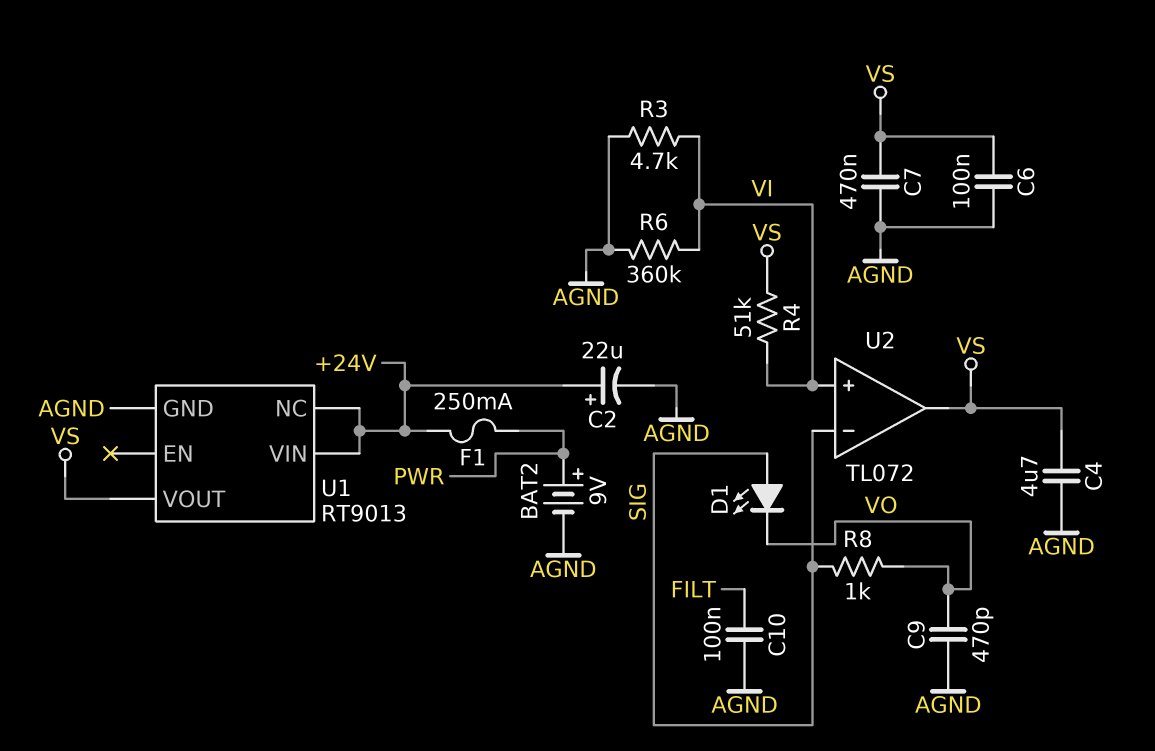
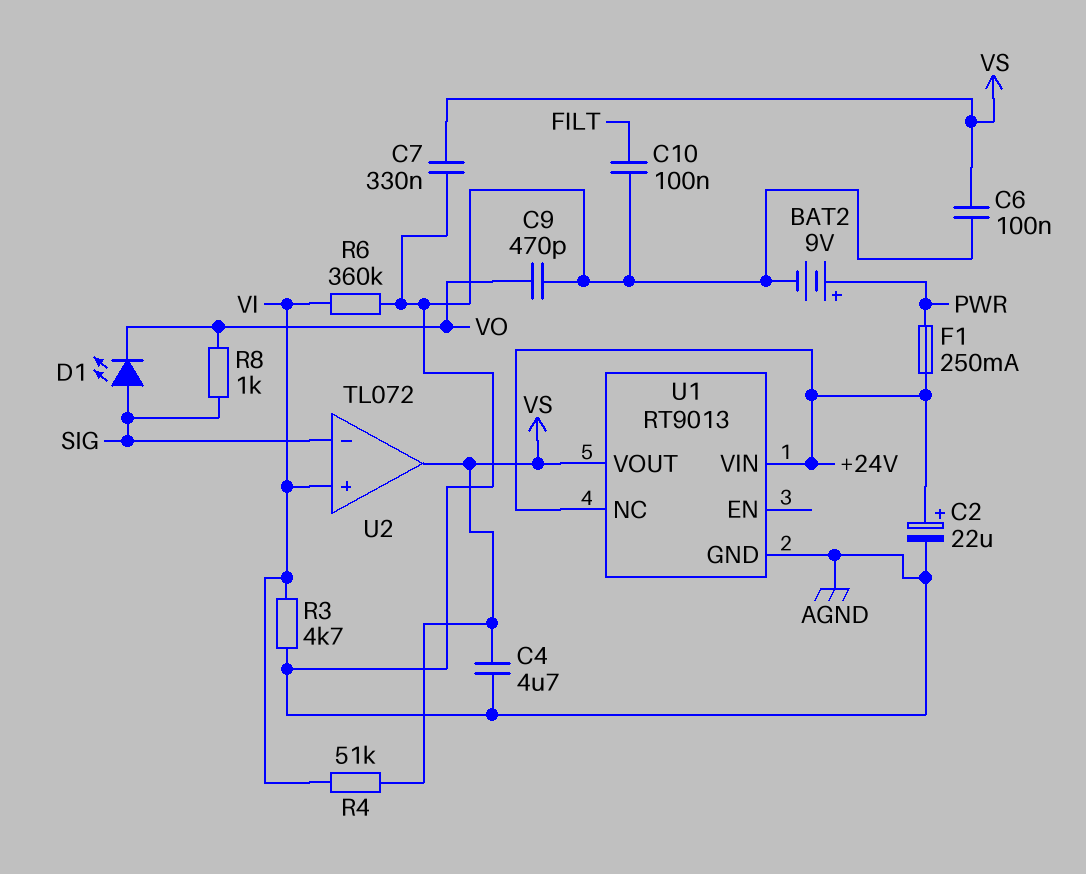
C7: 470nF (AGND, VS) -> 330nF (AGND, VS)

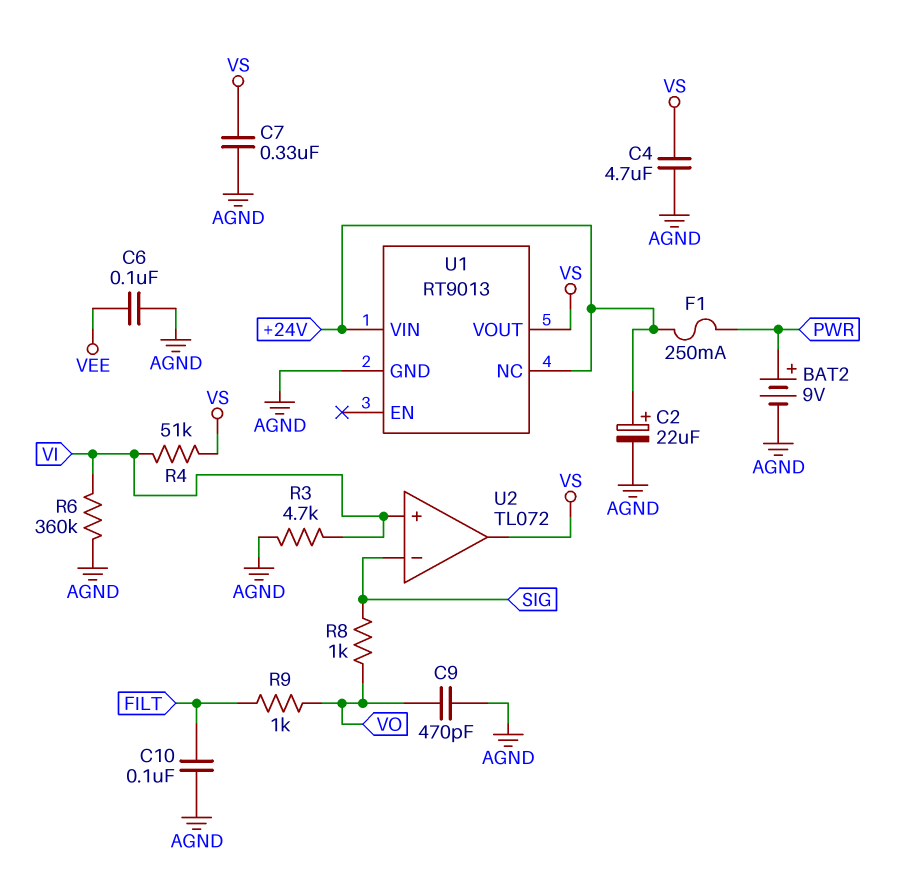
C6: 100nF (AGND, VS) -> 100nF (AGND, VEE)
D1: LED (A SIG, K VO) -> none
R9: none -> 1k (FILT, VO)

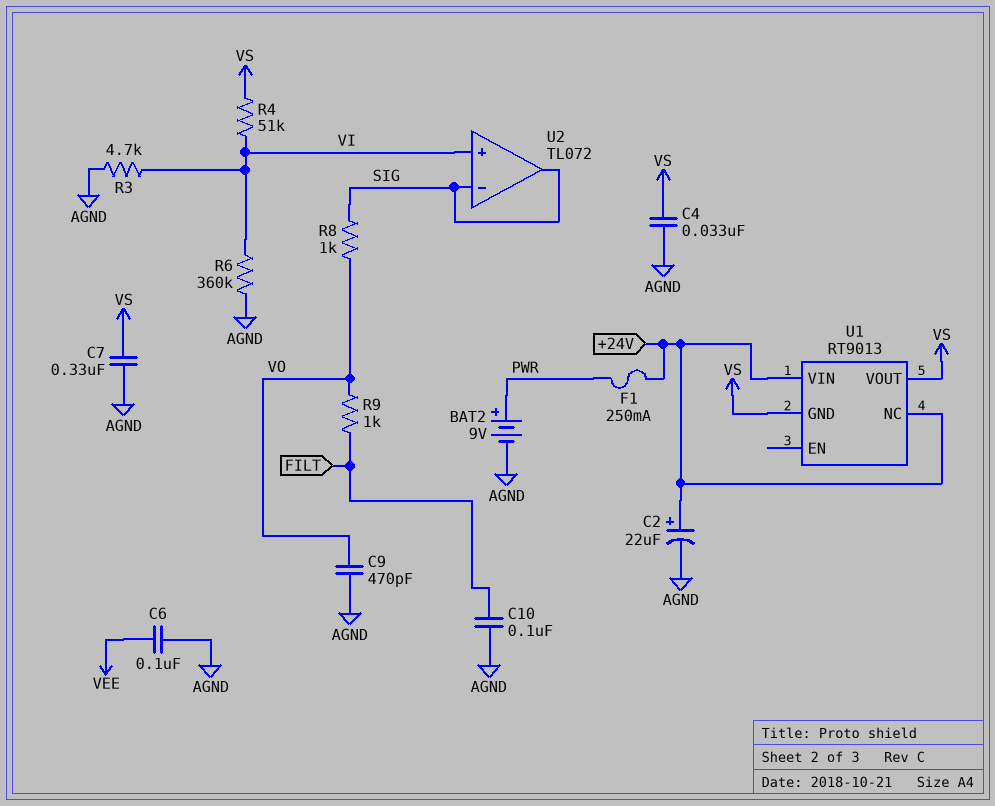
C4: 4.7uF (AGND, VS) -> 33nF (AGND, VS)
U1 pin GND: AGND -> VS
U2 pin out: VS -> SIG

